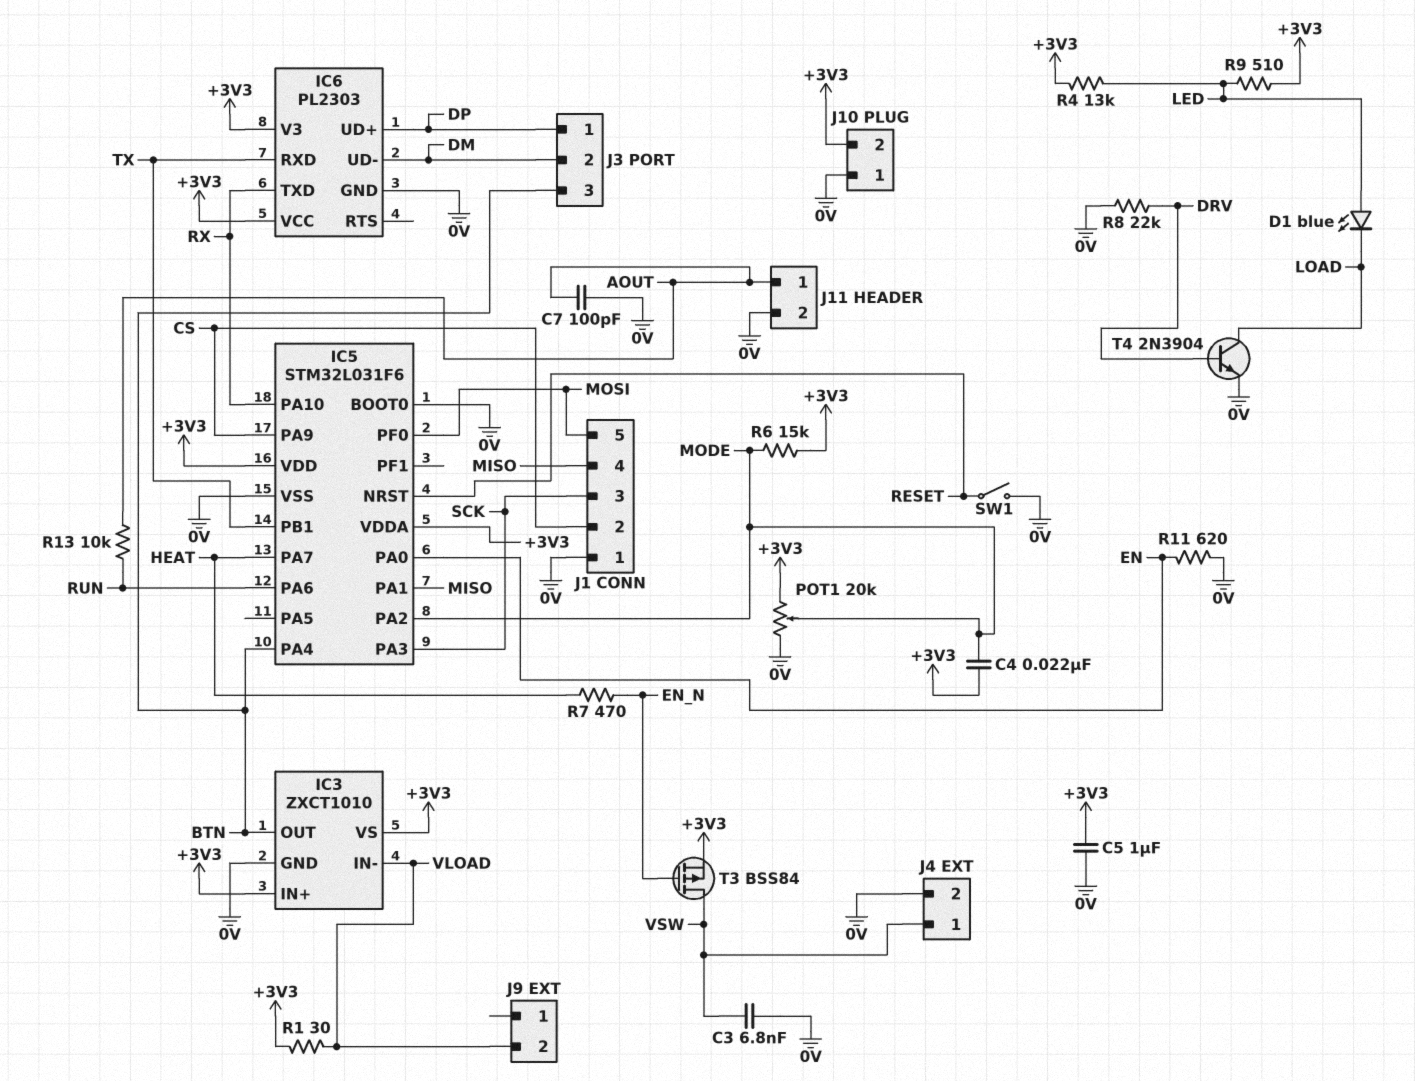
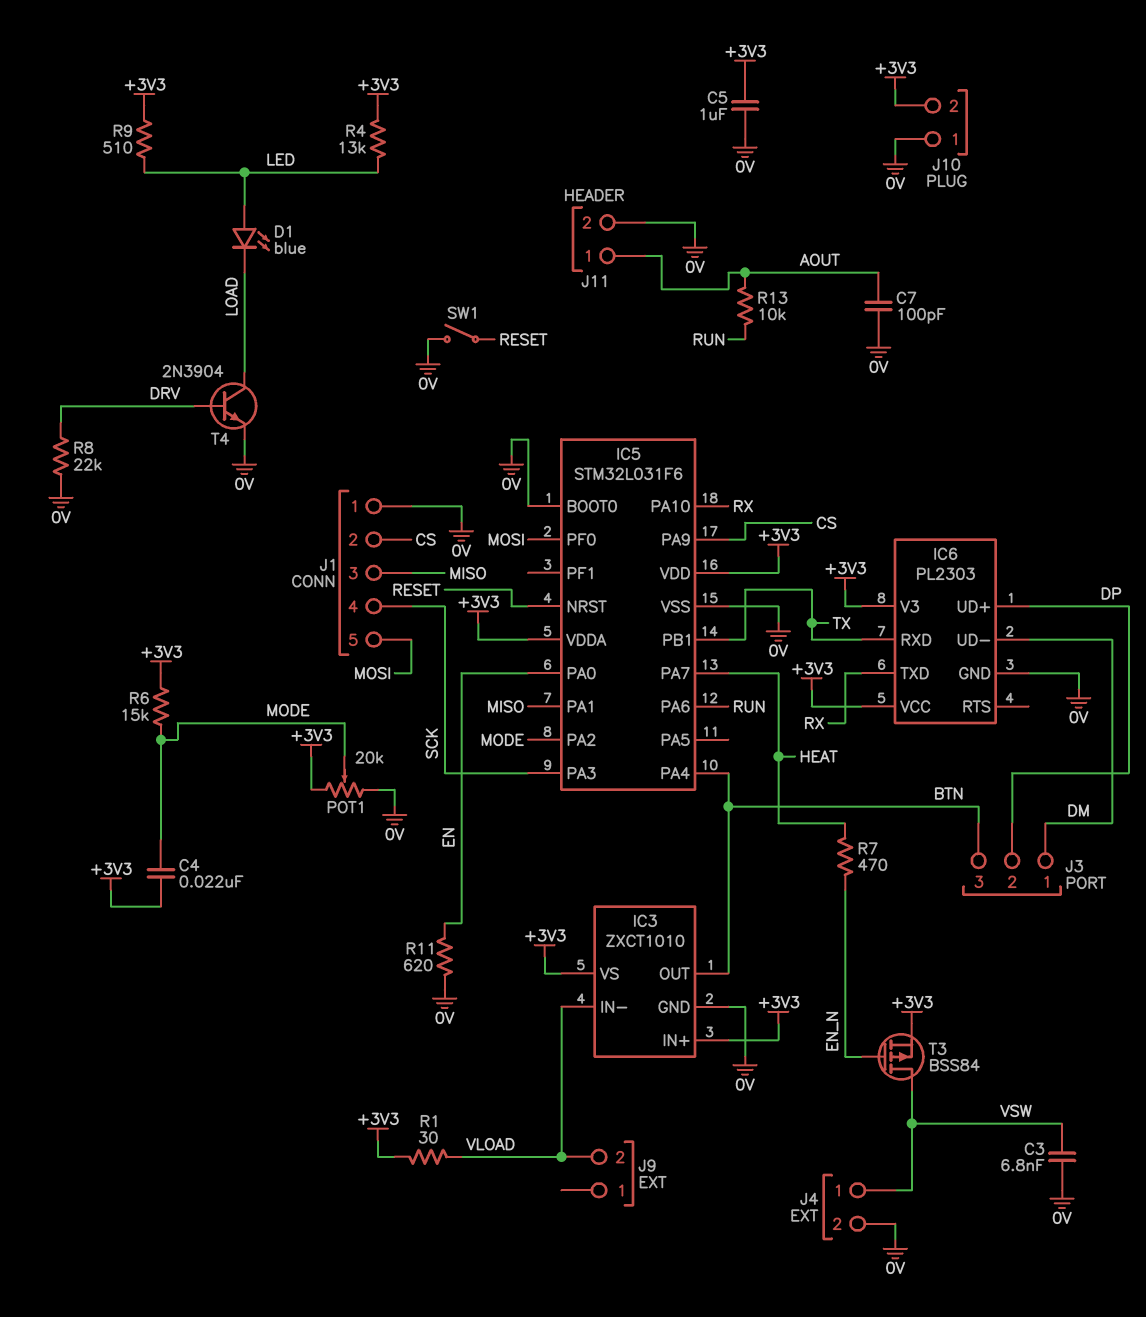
J1 pin 3: SCK -> MISO
J1 pin 4: MISO -> SCK
J3 pin 1: DP -> DM
J3 pin 2: DM -> DP

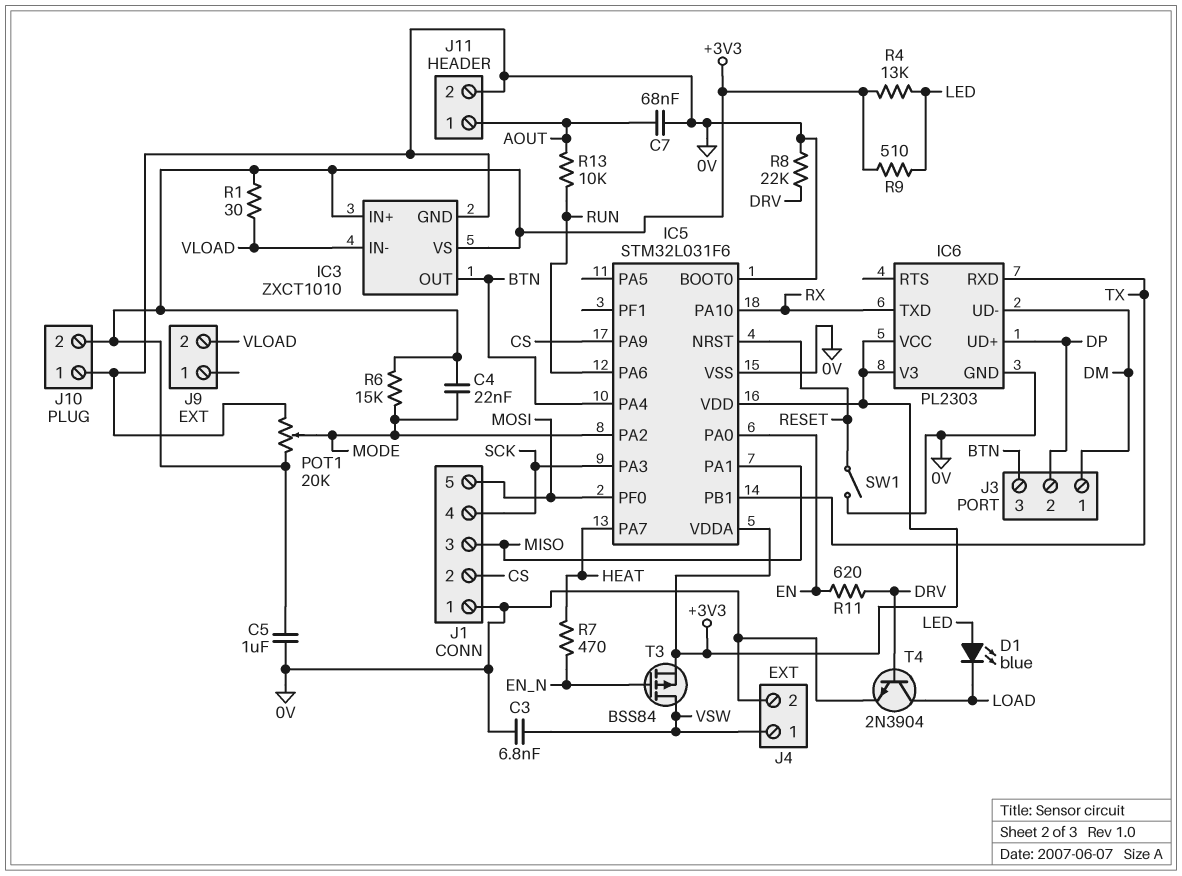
C7: 100pF (0V, AOUT) -> 68nF (0V, AOUT)
R11: 620 (0V, EN) -> 620 (DRV, EN)

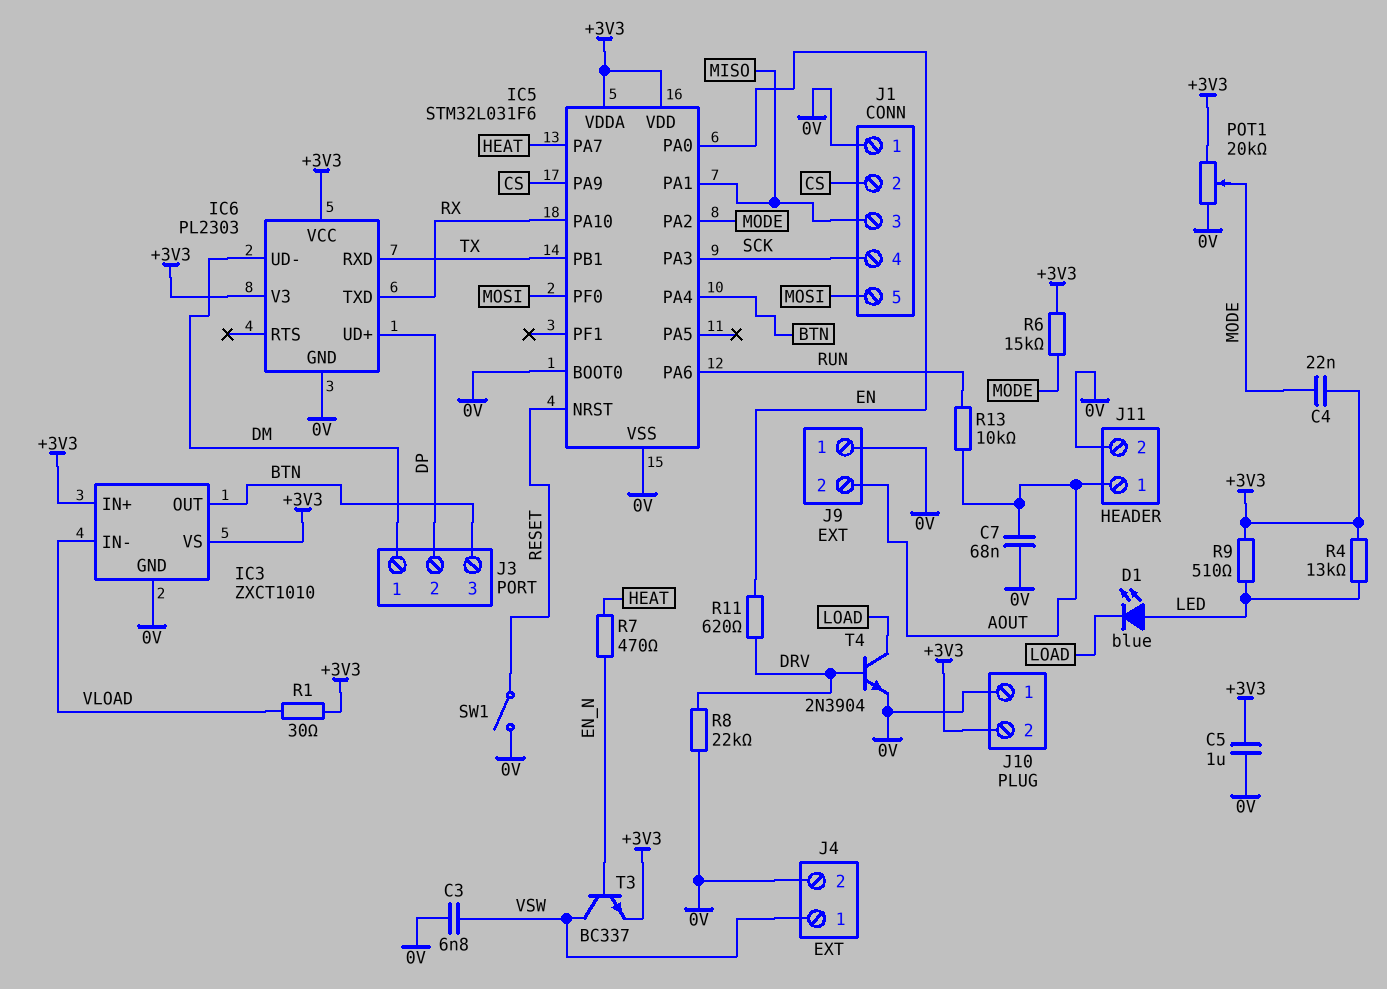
J9 pin 1: none -> 0V
J9 pin 2: VLOAD -> AOUT
T3: PMOS BSS84 (G EN_N, D VSW, S +3V3) -> NPN BC337 (B EN_N, C VSW, E +3V3)

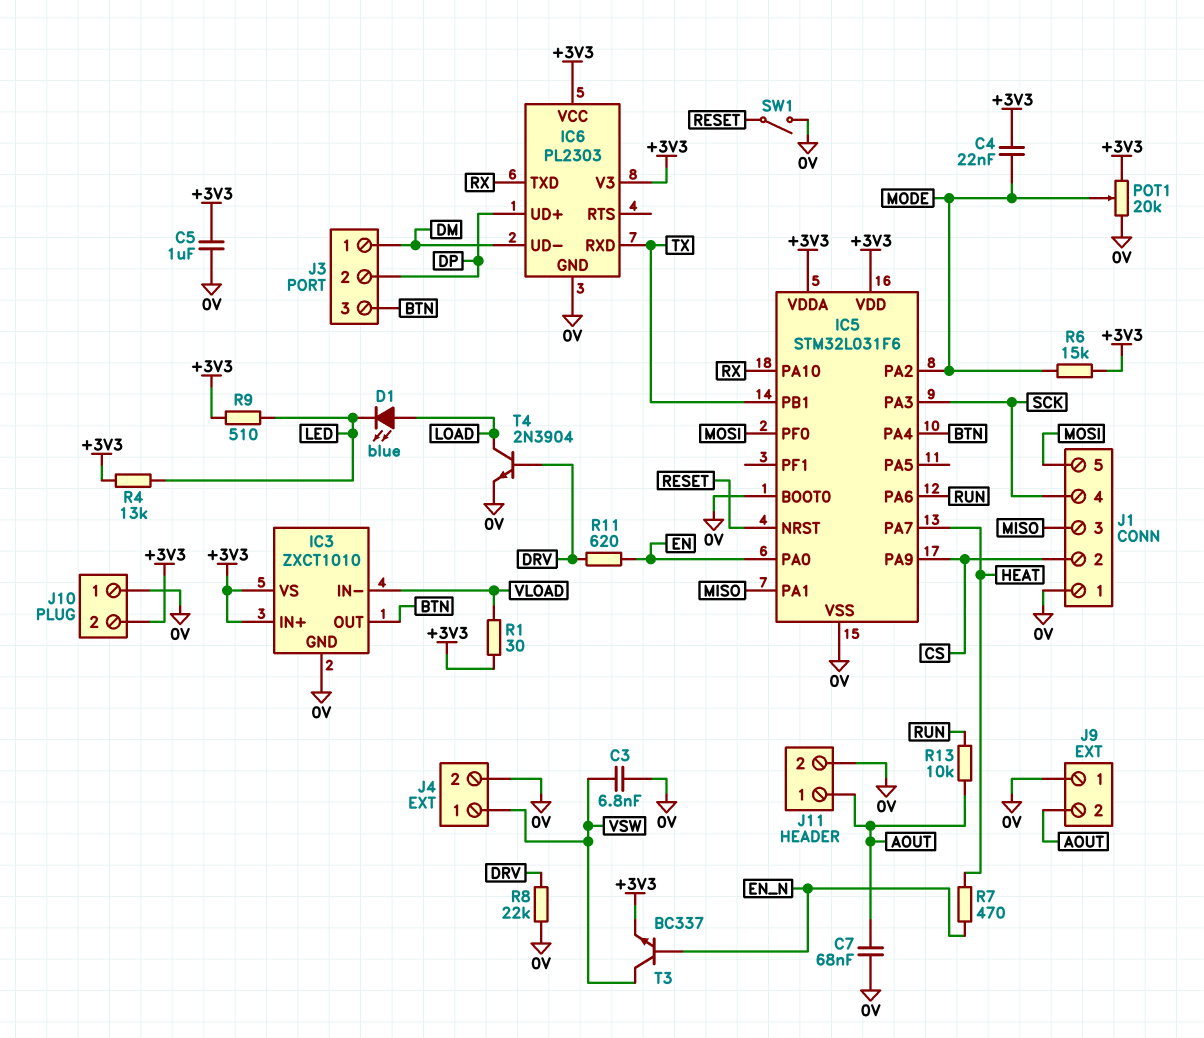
D1: LED blue (A LED, K LOAD) -> LED blue (A LOAD, K LED)

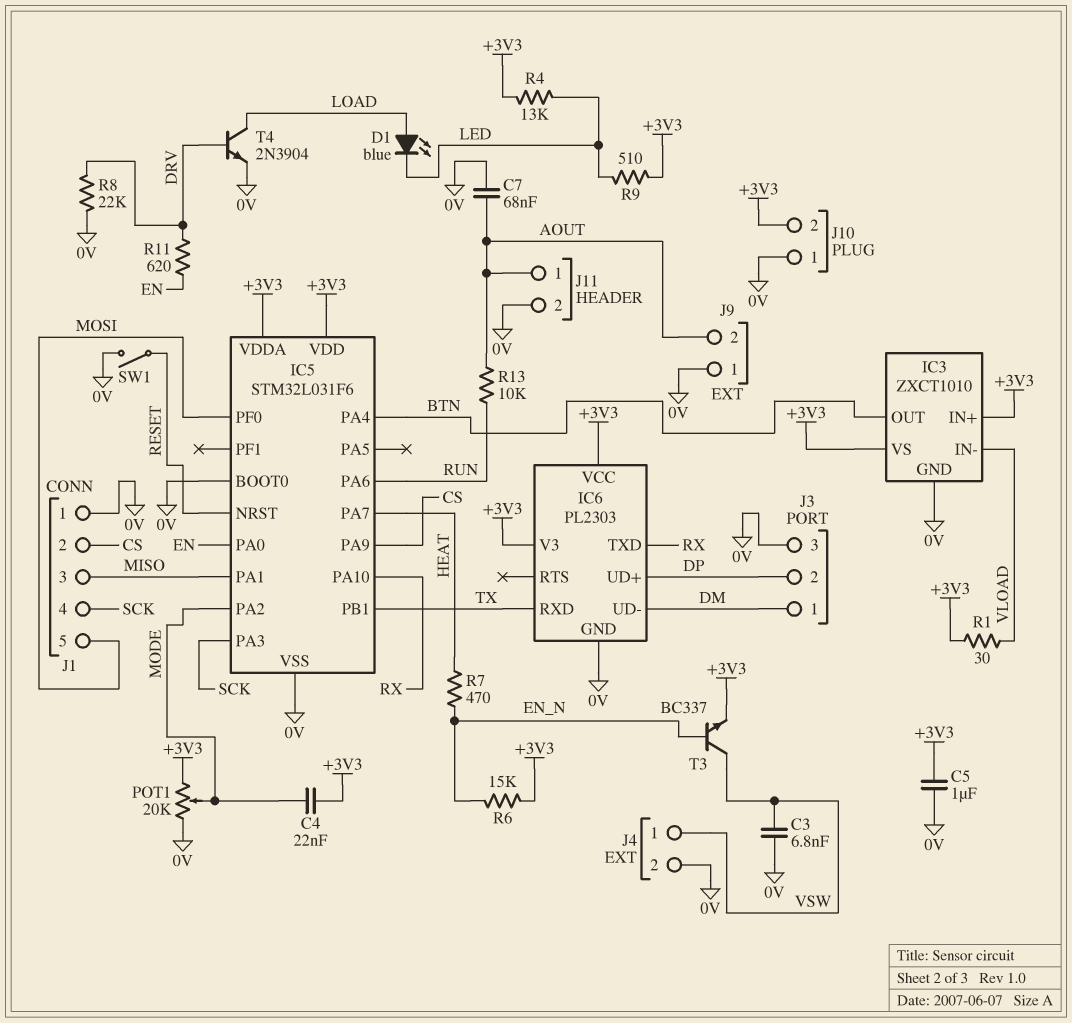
J3 pin 3: BTN -> 0V
R6: 15k (+3V3, MODE) -> 15k (+3V3, EN_N)

